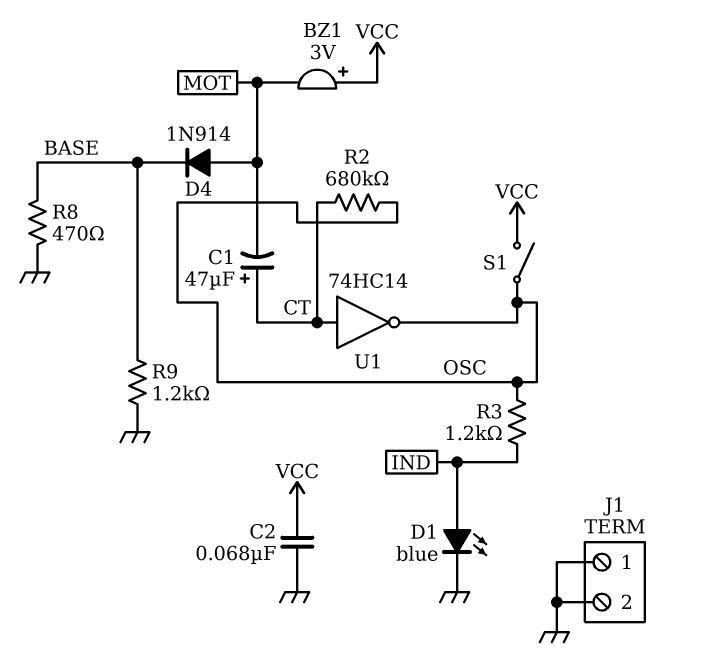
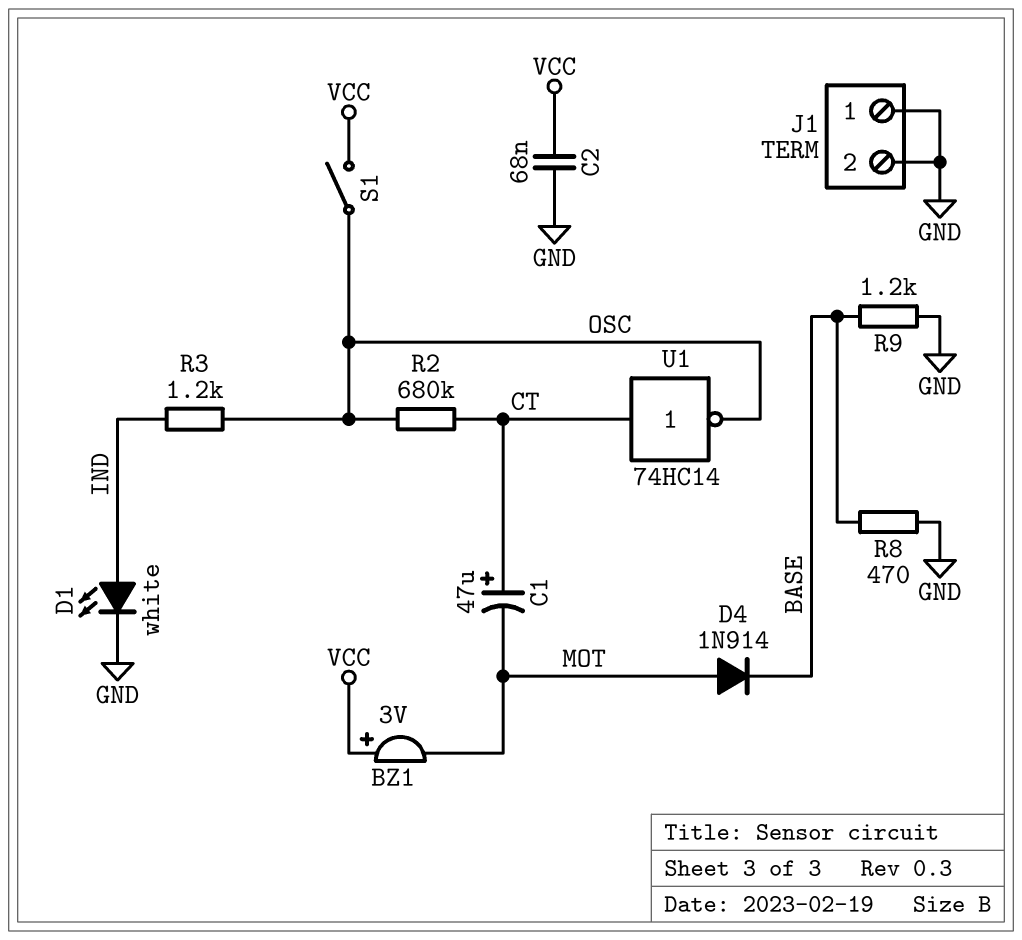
D1: LED blue (A IND, K GND) -> LED white (A IND, K GND)

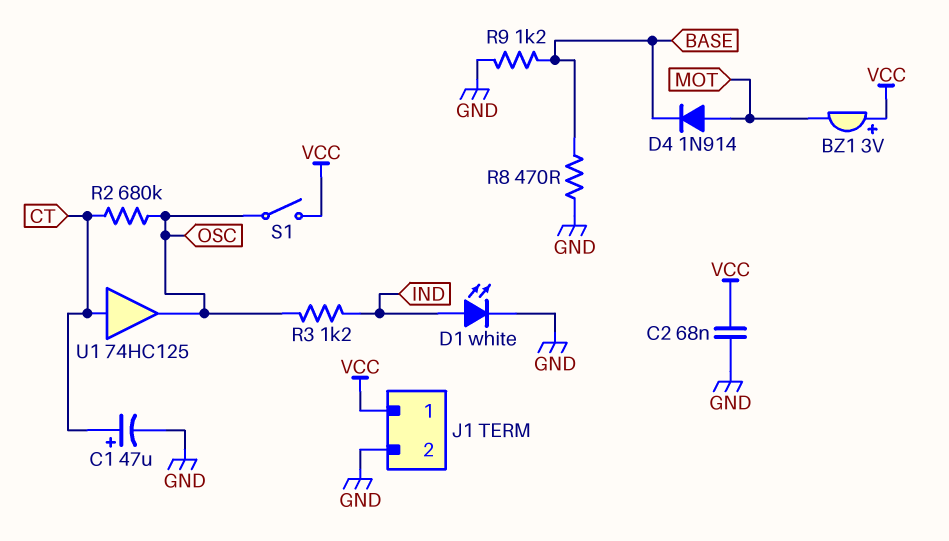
C1: 47uF (plus CT, minus MOT) -> 47uF (plus CT, minus GND)
J1 pin 1: GND -> VCC
U1: NOT 74HC14 (in CT, out OSC) -> buffer 74HC125 (in CT, out OSC)

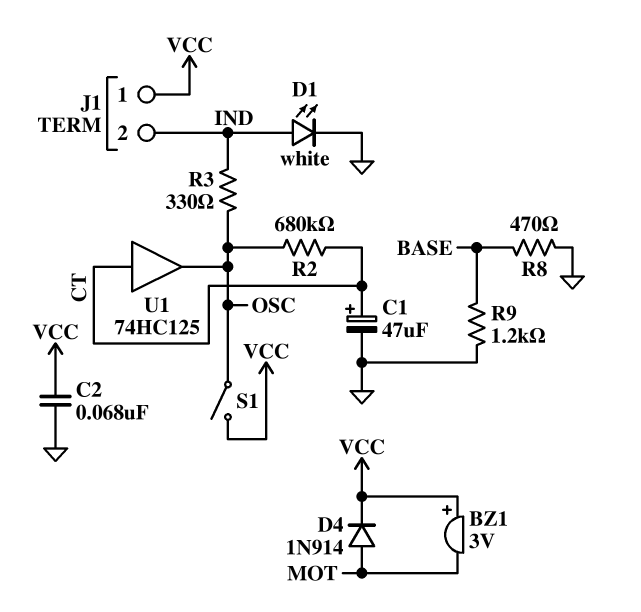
D4: diode 1N914 (A MOT, K BASE) -> diode 1N914 (A MOT, K VCC)
J1 pin 2: GND -> IND
R3: 1.2k (IND, OSC) -> 330 (IND, OSC)

